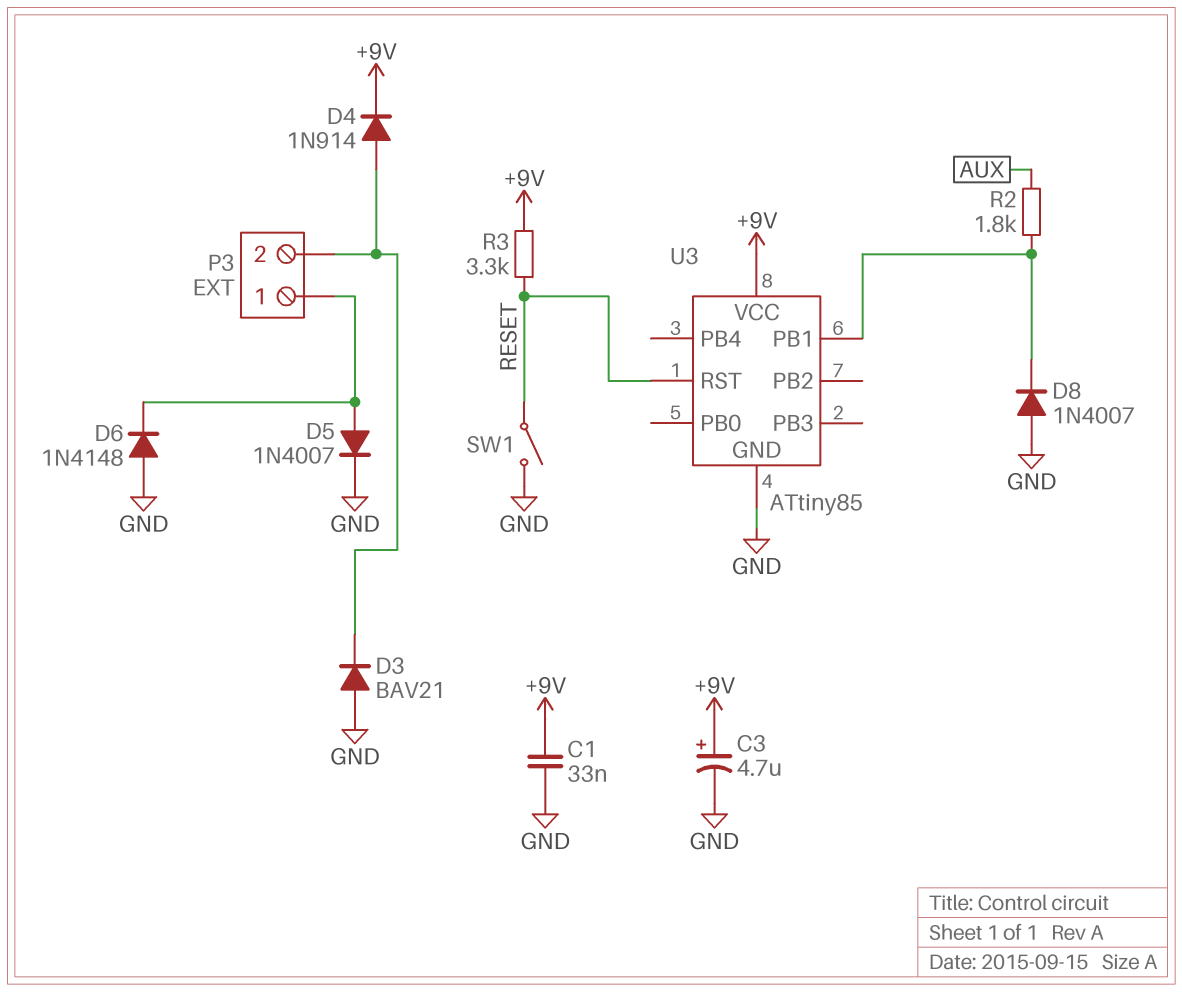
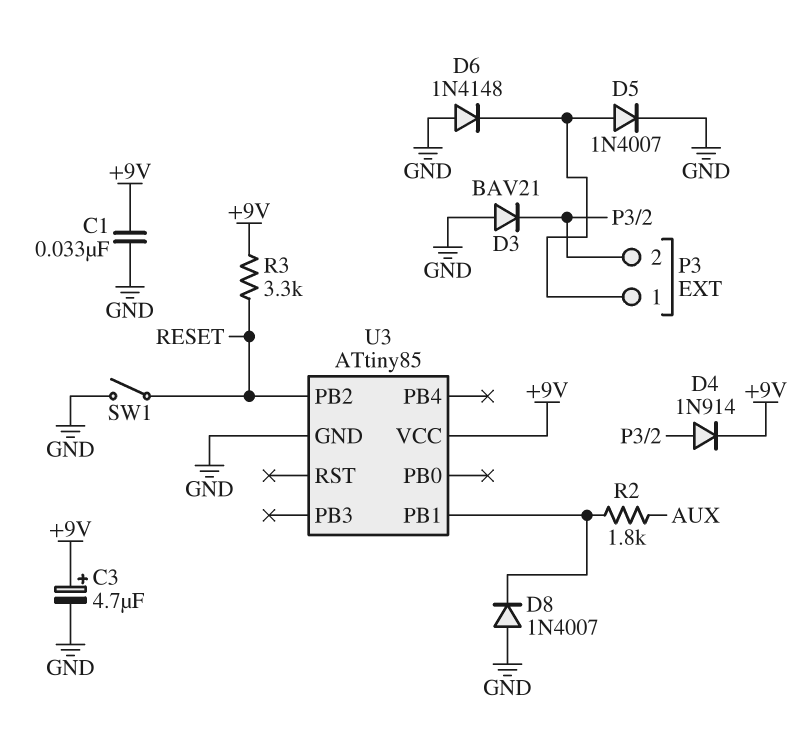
U3 pin PB2: none -> RESET
U3 pin RST: RESET -> none

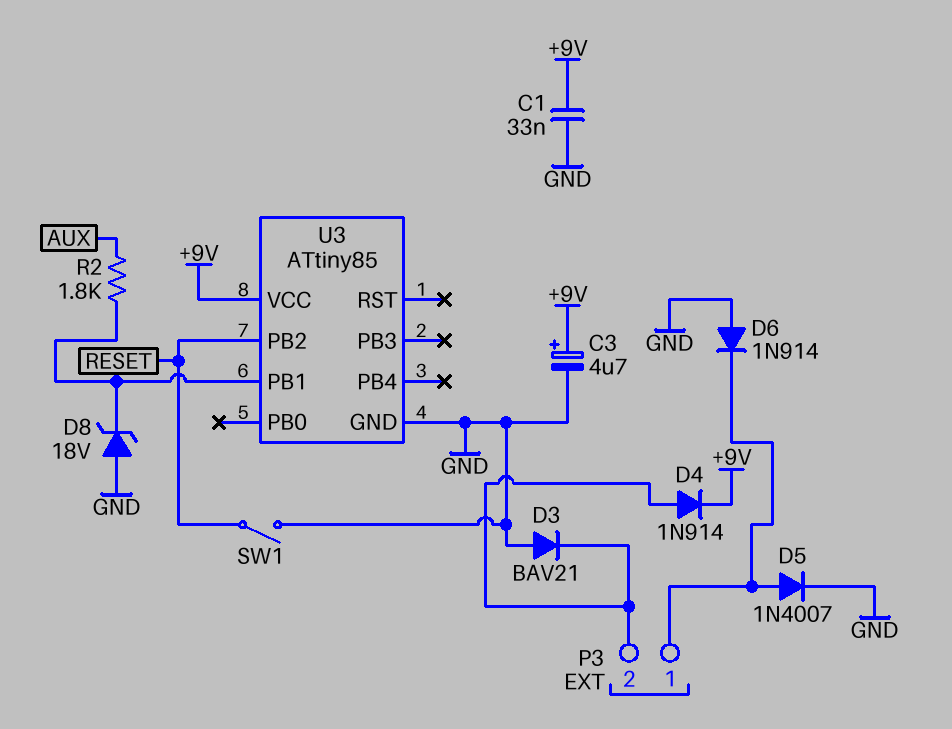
D6: diode 1N4148 (A GND, K P3/1) -> diode 1N914 (A GND, K P3/1)
D8: diode 1N4007 (A GND, K U3/PB1) -> zener 18V (A GND, K U3/PB1)
R3: 3.3k (+9V, RESET) -> none

